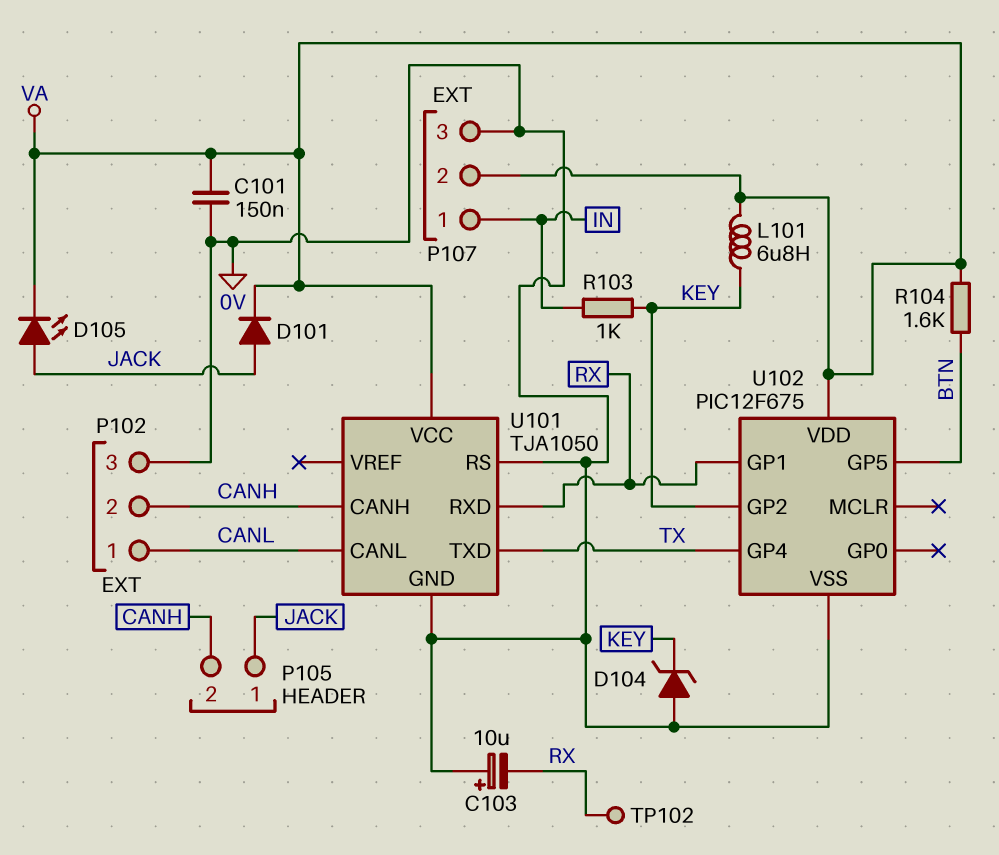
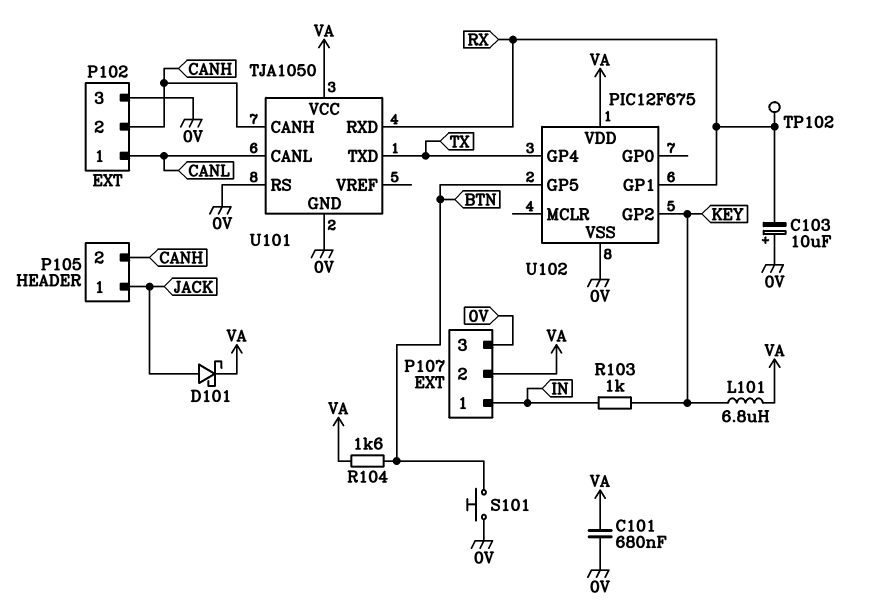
C101: 150nF (0V, VA) -> 680nF (0V, VA)
D101: diode (A JACK, K VA) -> schottky (A JACK, K VA)
D104: zener (A 0V, K KEY) -> none
D105: LED (A JACK, K VA) -> none
S101: none -> button (0V, BTN)

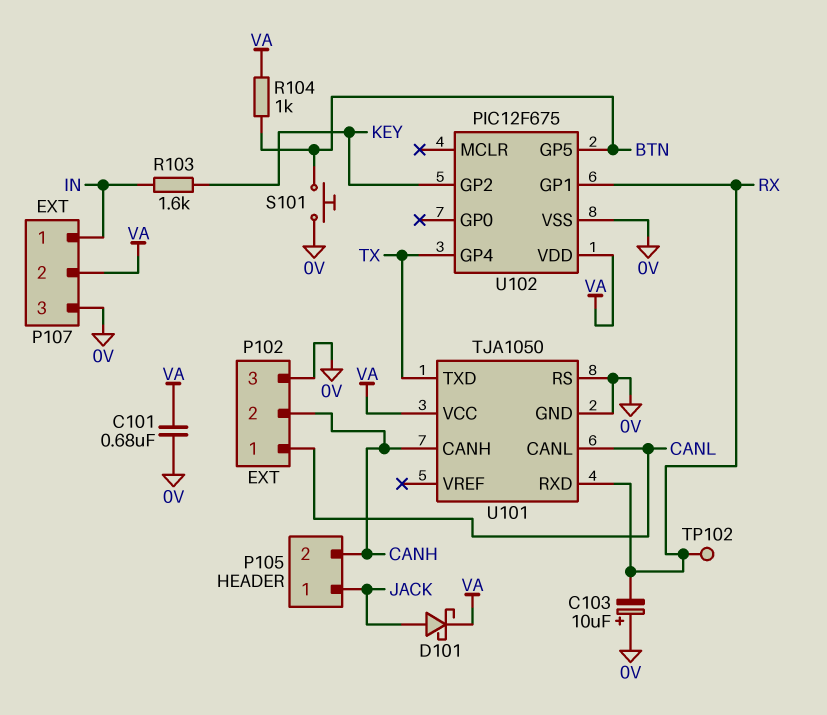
L101: 6.8uH (KEY, VA) -> none
R103: 1k (IN, KEY) -> 1.6k (IN, KEY)
R104: 1.6k (BTN, VA) -> 1k (BTN, VA)

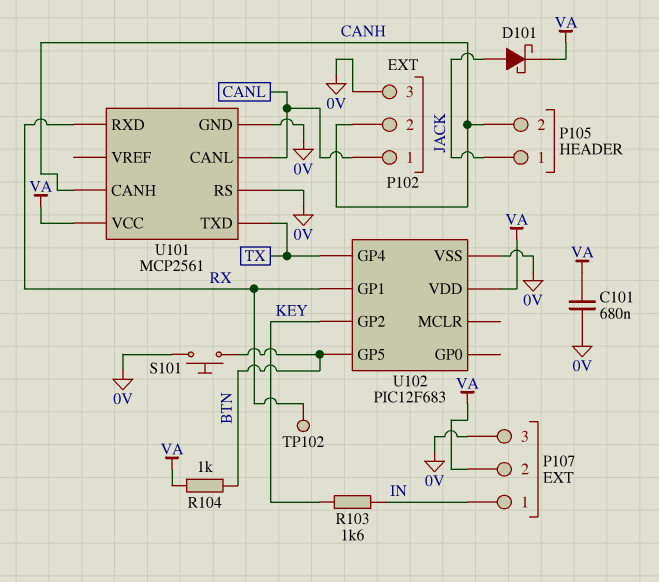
C103: 10uF (plus 0V, minus RX) -> none
U101: TJA1050 -> MCP2561
U102: PIC12F675 -> PIC12F683

